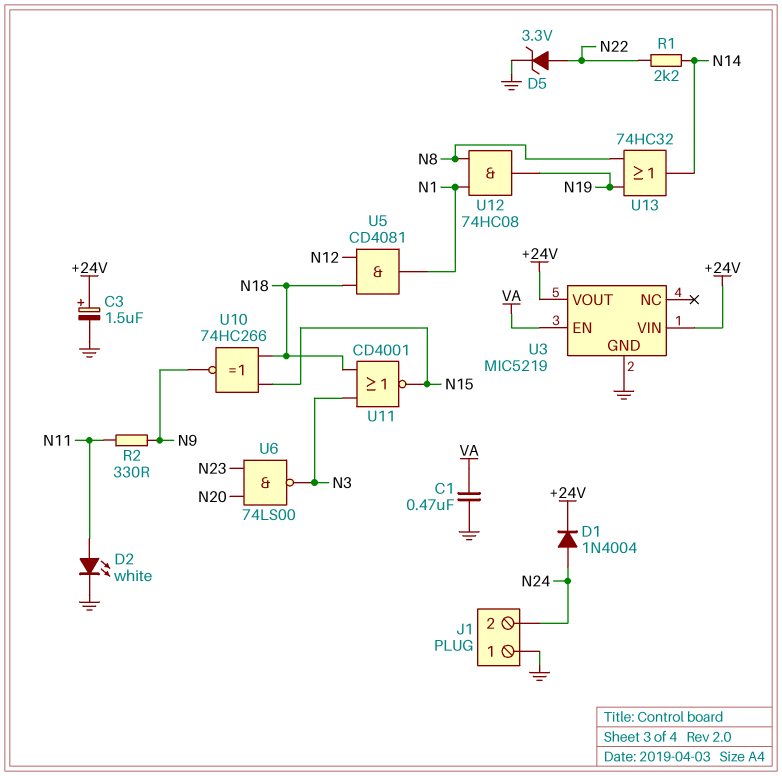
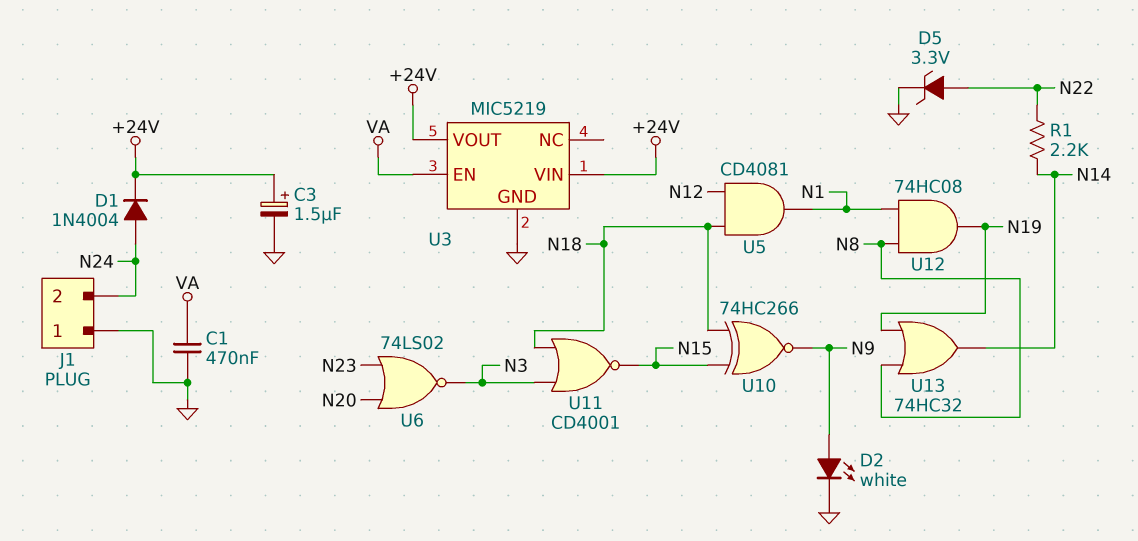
D2: LED white (A N11, K GND) -> LED white (A N9, K GND)
R2: 330 (N9, N11) -> none
U6: NAND 74LS00 (in N20, in N23, out N3) -> NOR 74LS02 (in N20, in N23, out N3)

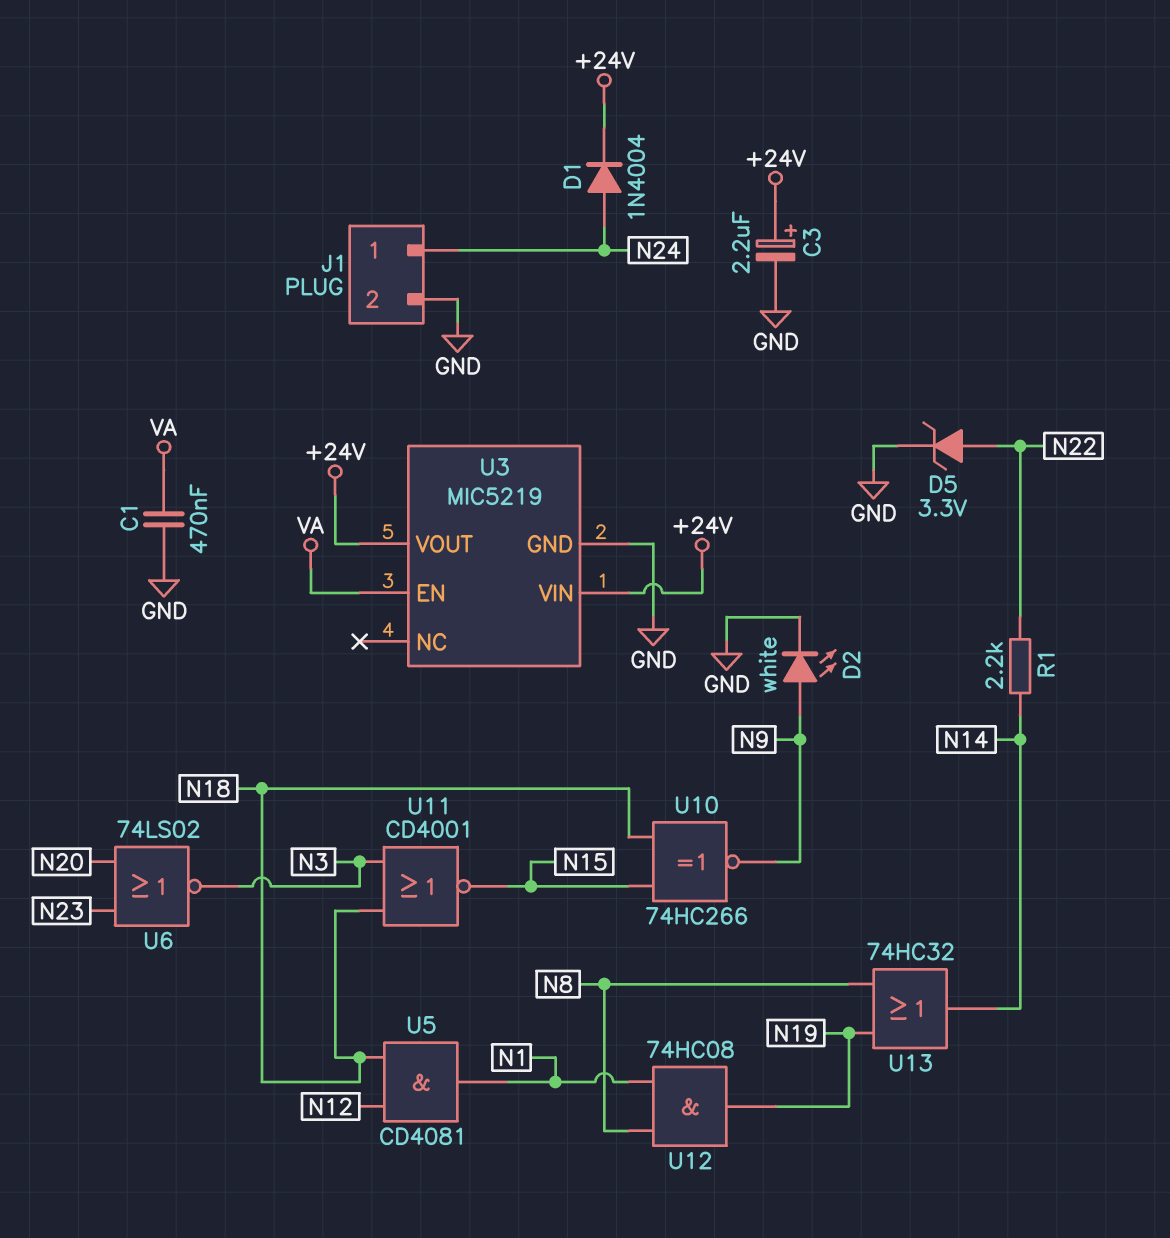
C3: 1.5uF (plus +24V, minus GND) -> 2.2uF (plus +24V, minus GND)
J1 pin 1: GND -> N24
J1 pin 2: N24 -> GND

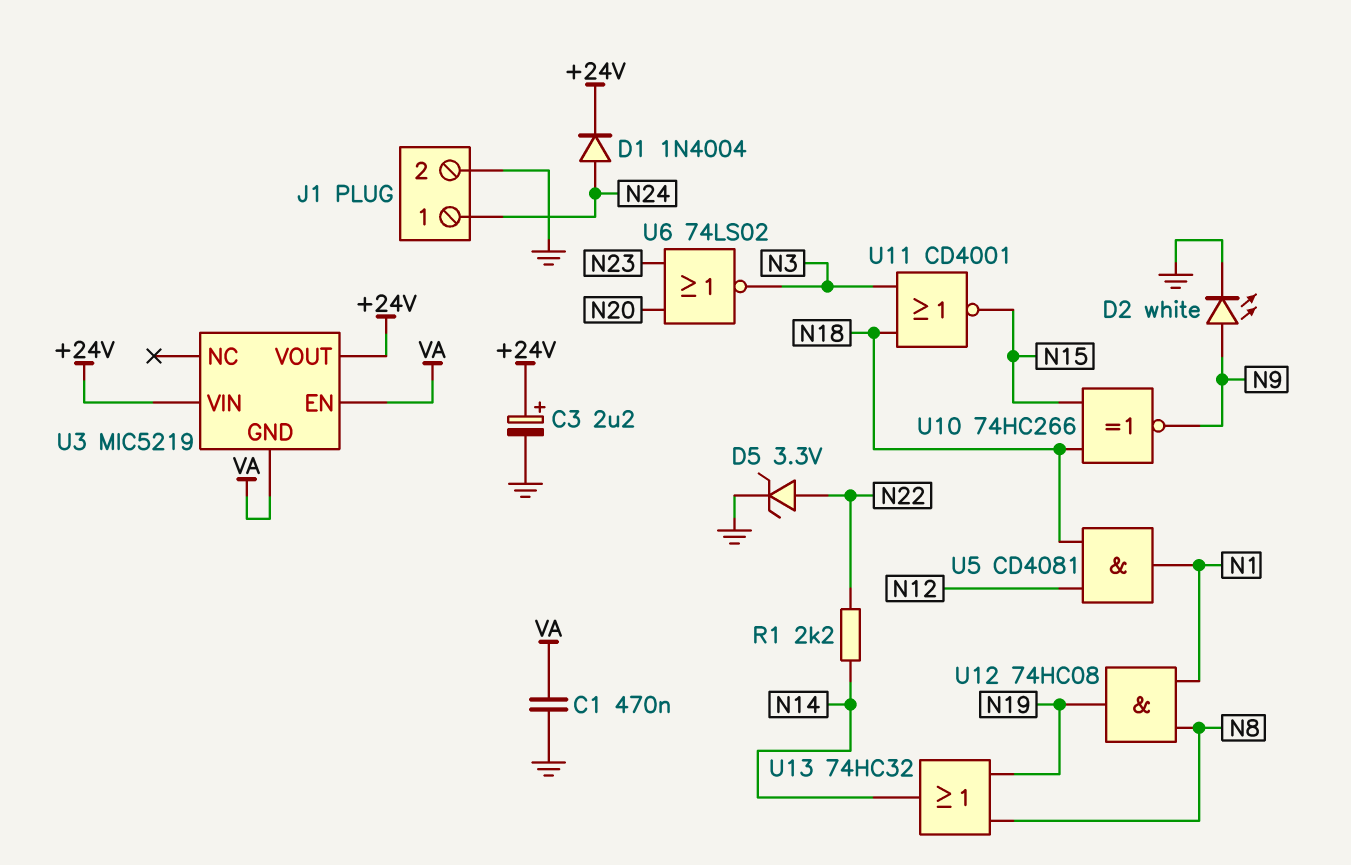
U3 pin GND: GND -> VA

